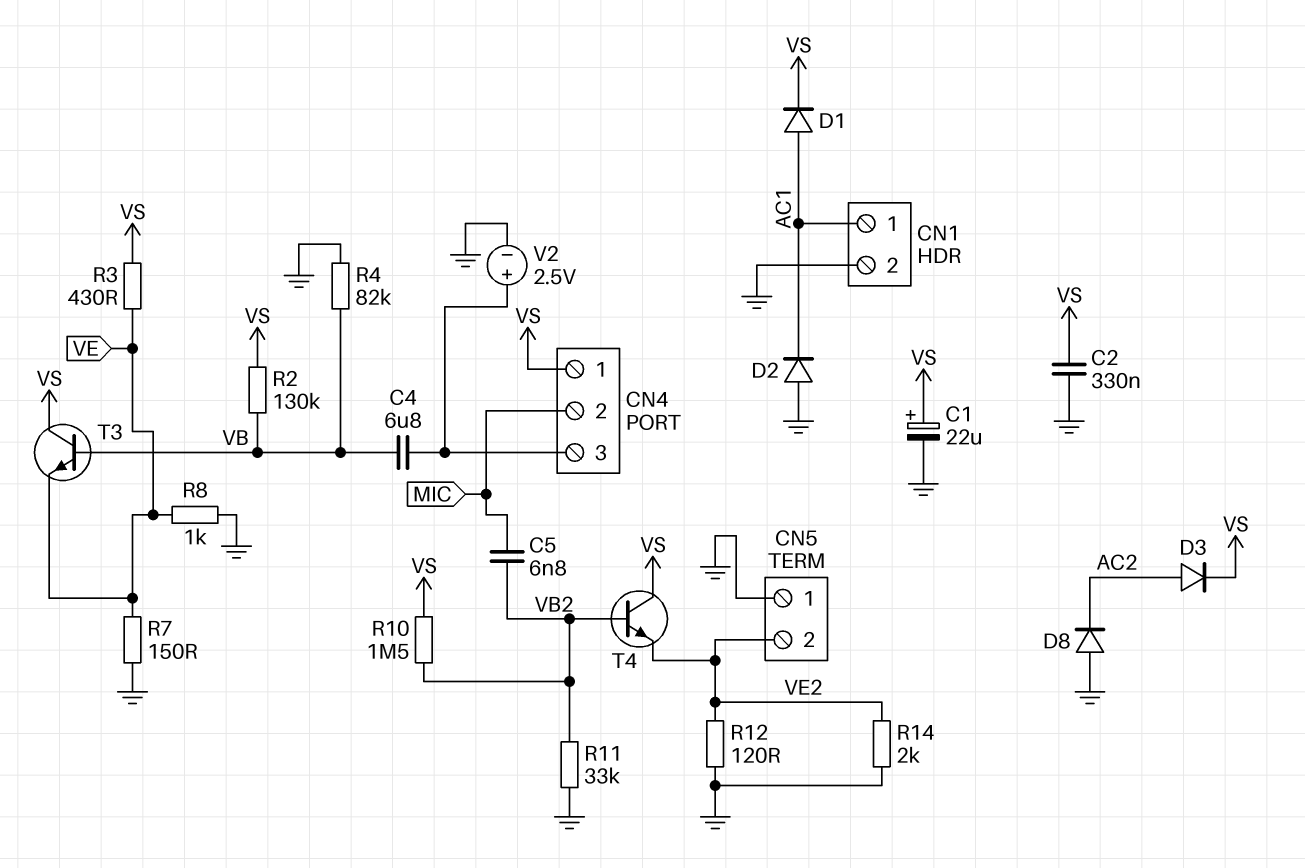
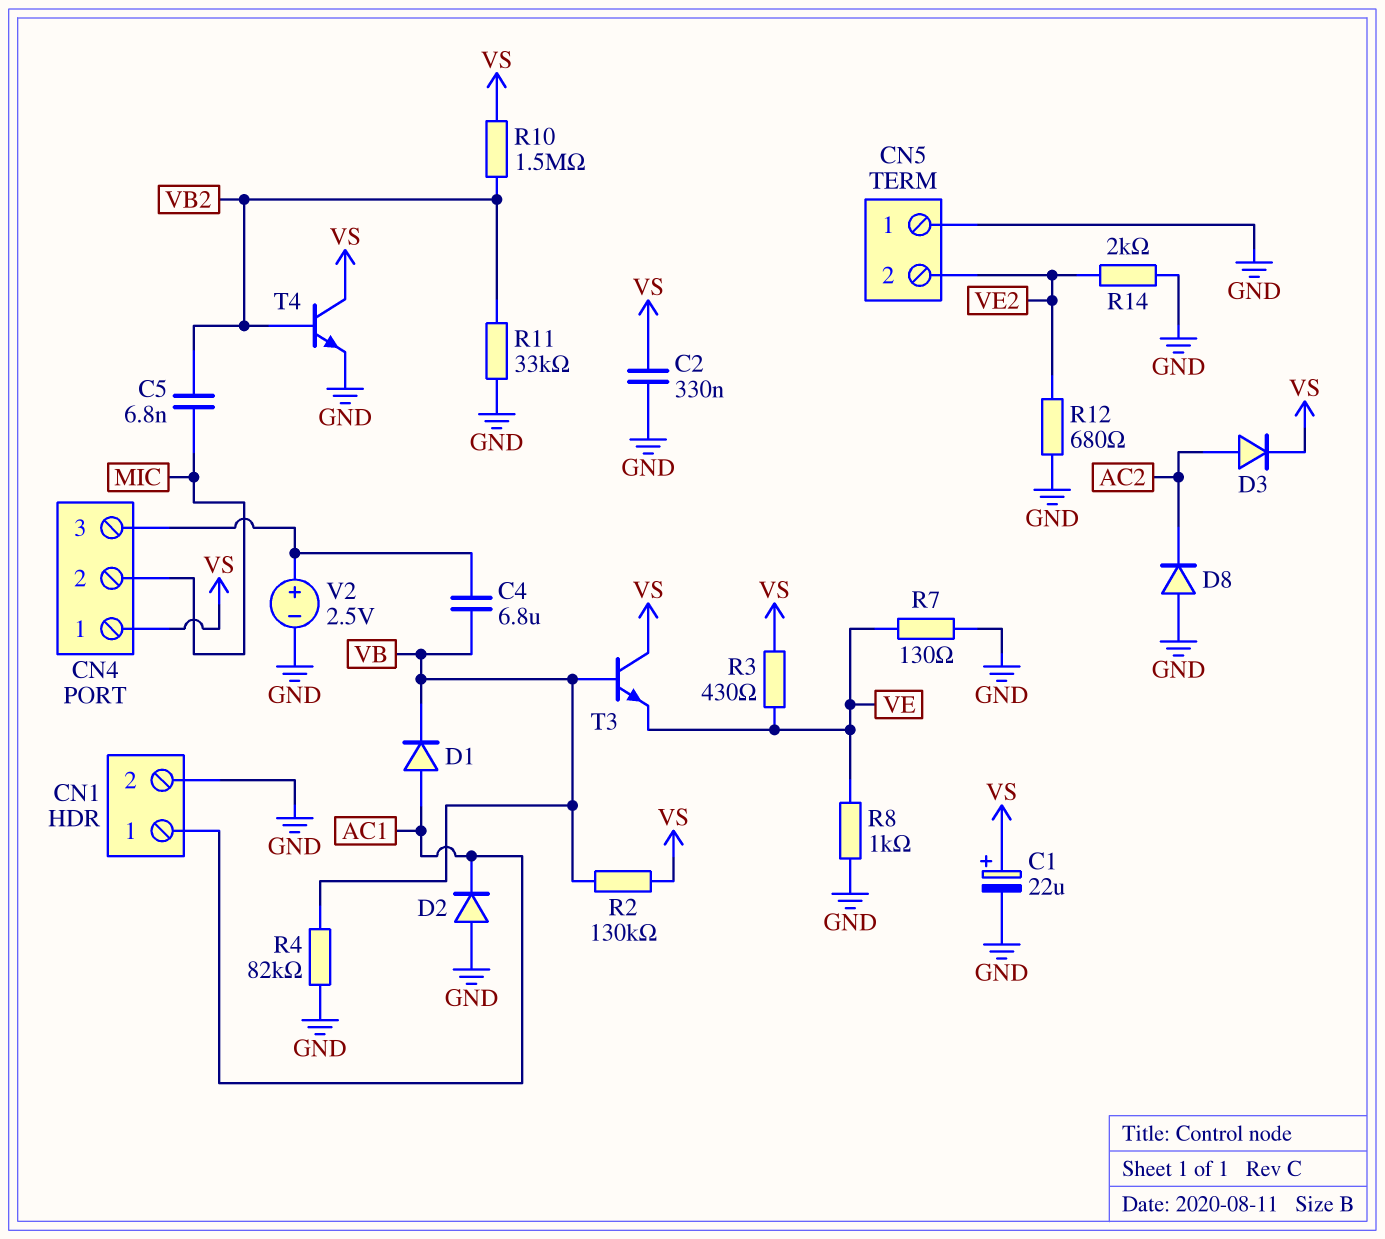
D1: diode (A AC1, K VS) -> diode (A AC1, K VB)
R7: 150 (GND, VE) -> 130 (GND, VE)
R12: 120 (GND, VE2) -> 680 (GND, VE2)
T4: NPN (B VB2, C VS, E VE2) -> NPN (B VB2, C VS, E GND)

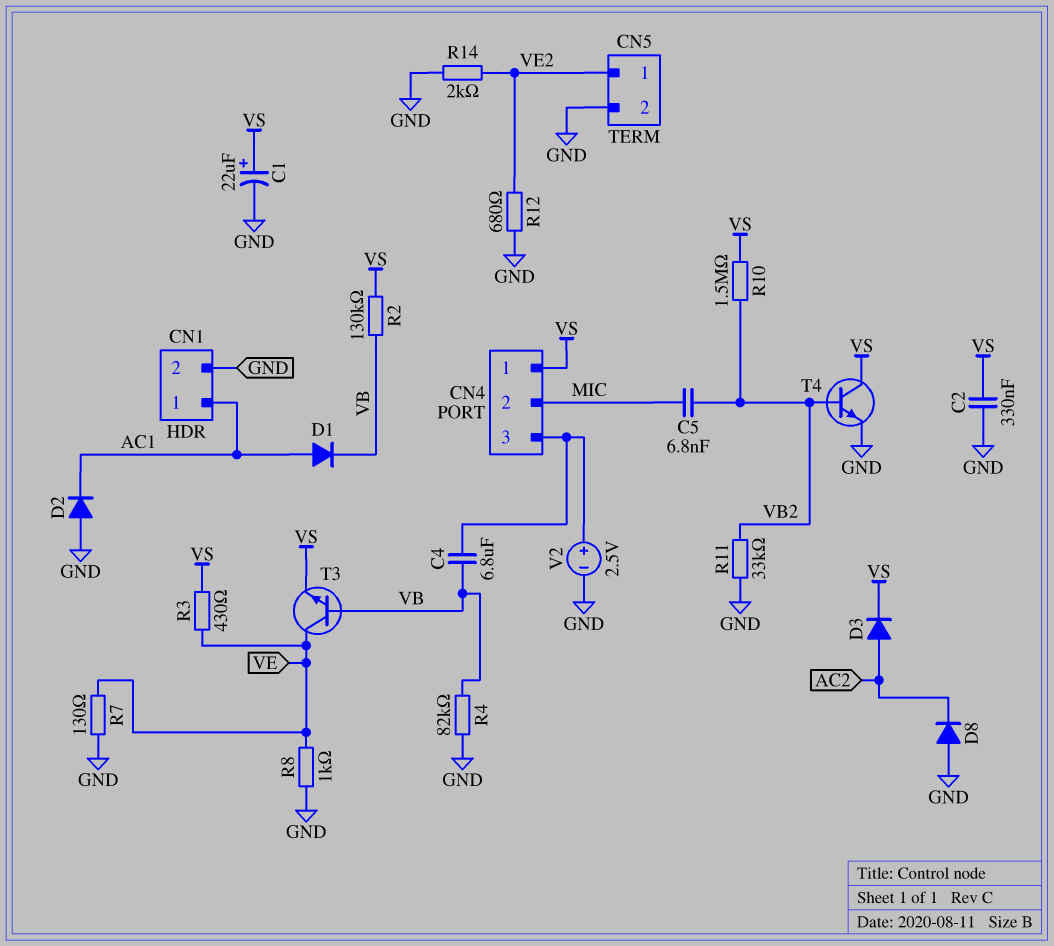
CN5 pin 1: GND -> VE2
CN5 pin 2: VE2 -> GND
T3: NPN (B VB, C VS, E VE) -> NPN (B VB, C VE, E VS)

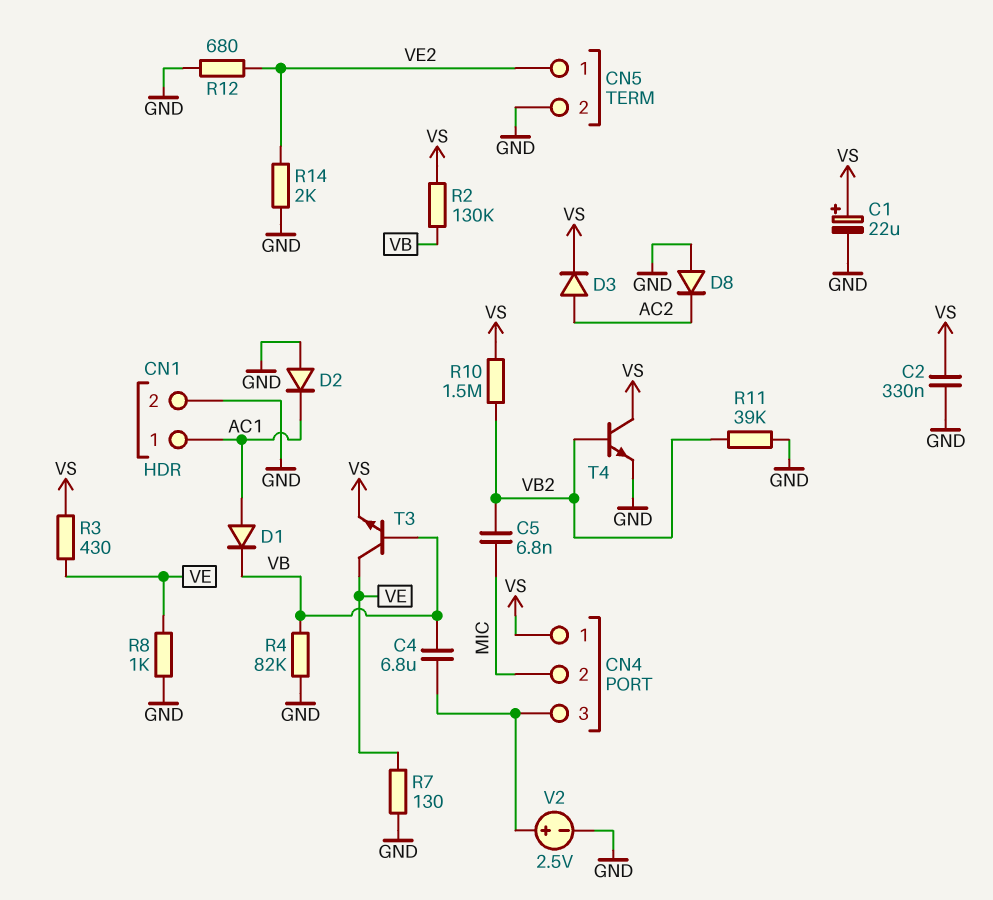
R11: 33k (GND, VB2) -> 39k (GND, VB2)

